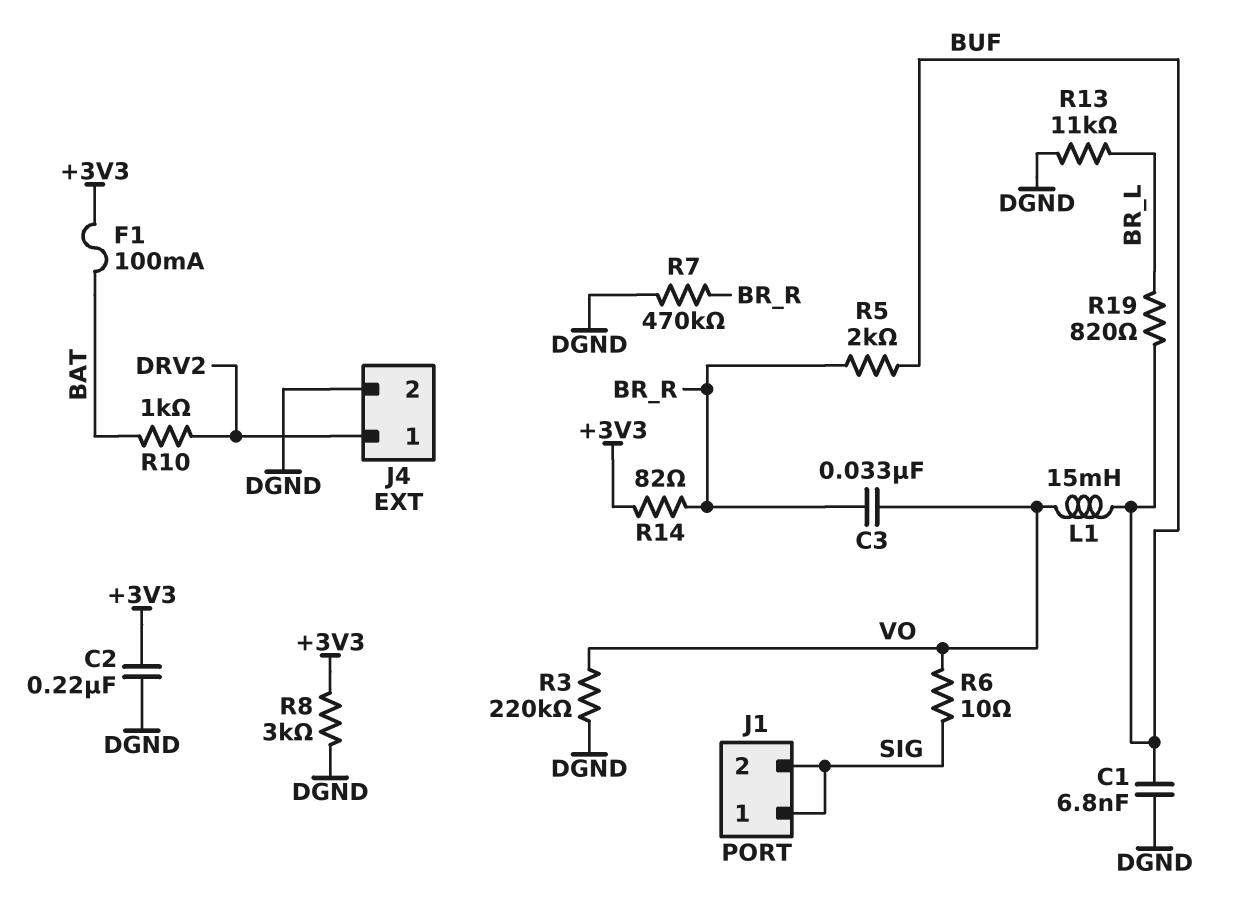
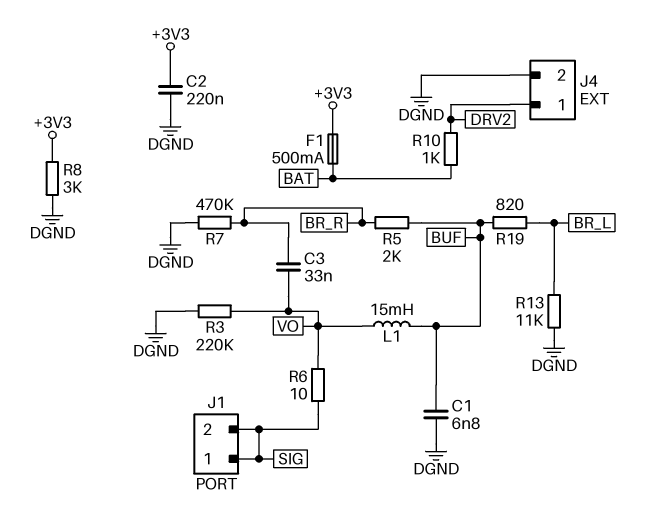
F1: 100mA (+3V3, BAT) -> 500mA (+3V3, BAT)
R14: 82 (+3V3, BR_R) -> none

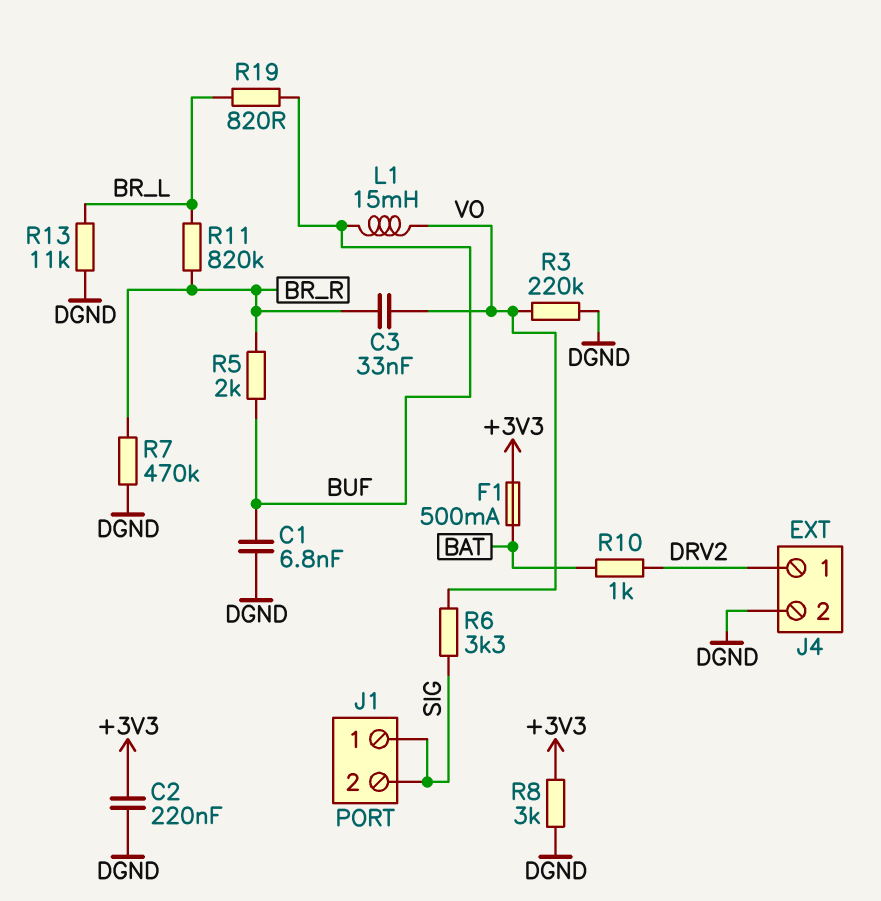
R6: 10 (SIG, VO) -> 3.3k (SIG, VO)
R11: none -> 820k (BR_L, BR_R)

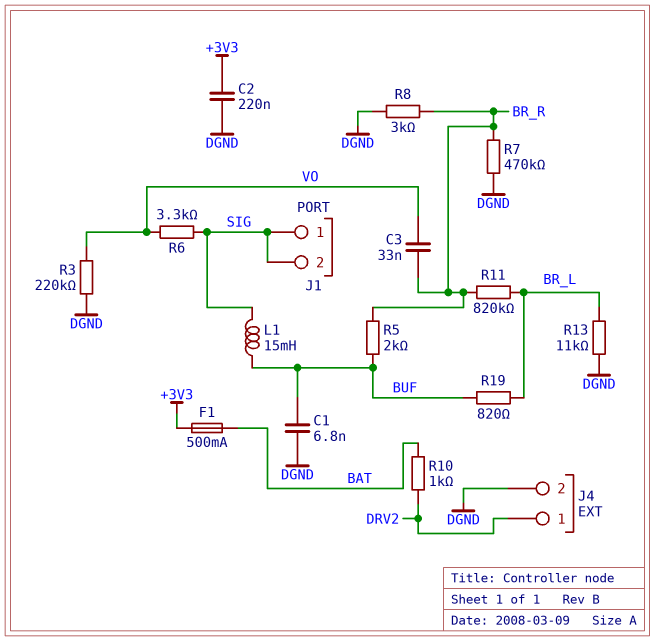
L1: 15mH (BUF, VO) -> 15mH (BUF, SIG)
R8: 3k (+3V3, DGND) -> 3k (BR_R, DGND)

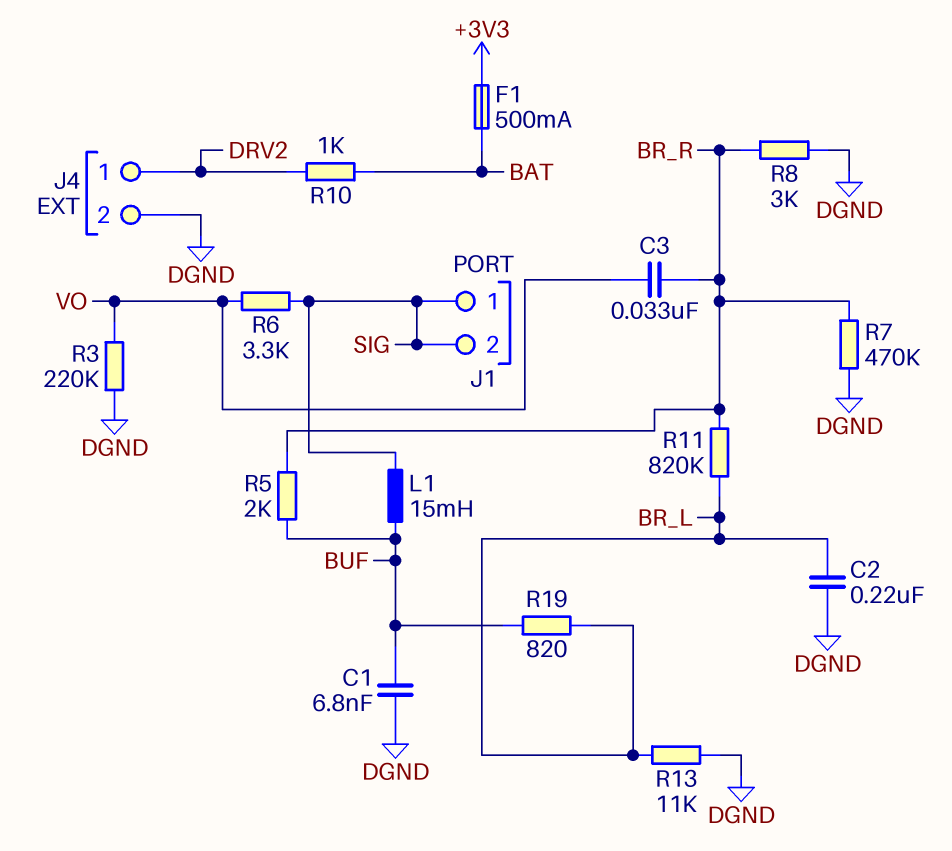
C2: 220nF (+3V3, DGND) -> 220nF (BR_L, DGND)

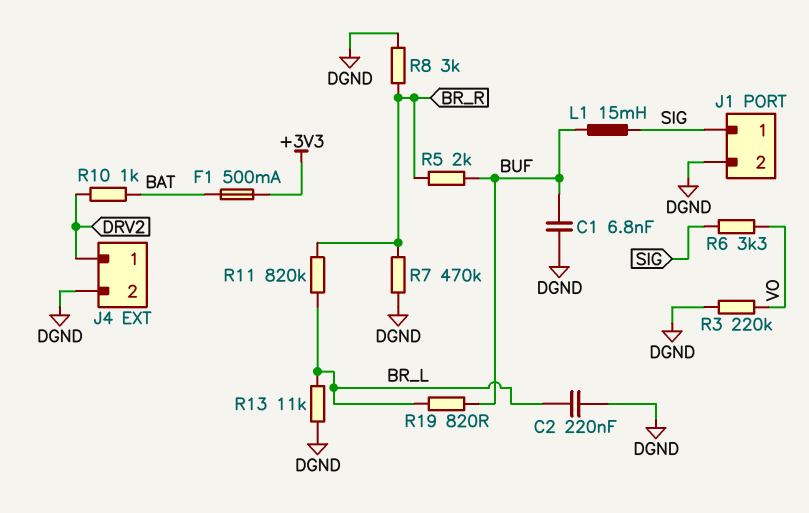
C3: 33nF (BR_R, VO) -> none
J1 pin 2: SIG -> DGND

